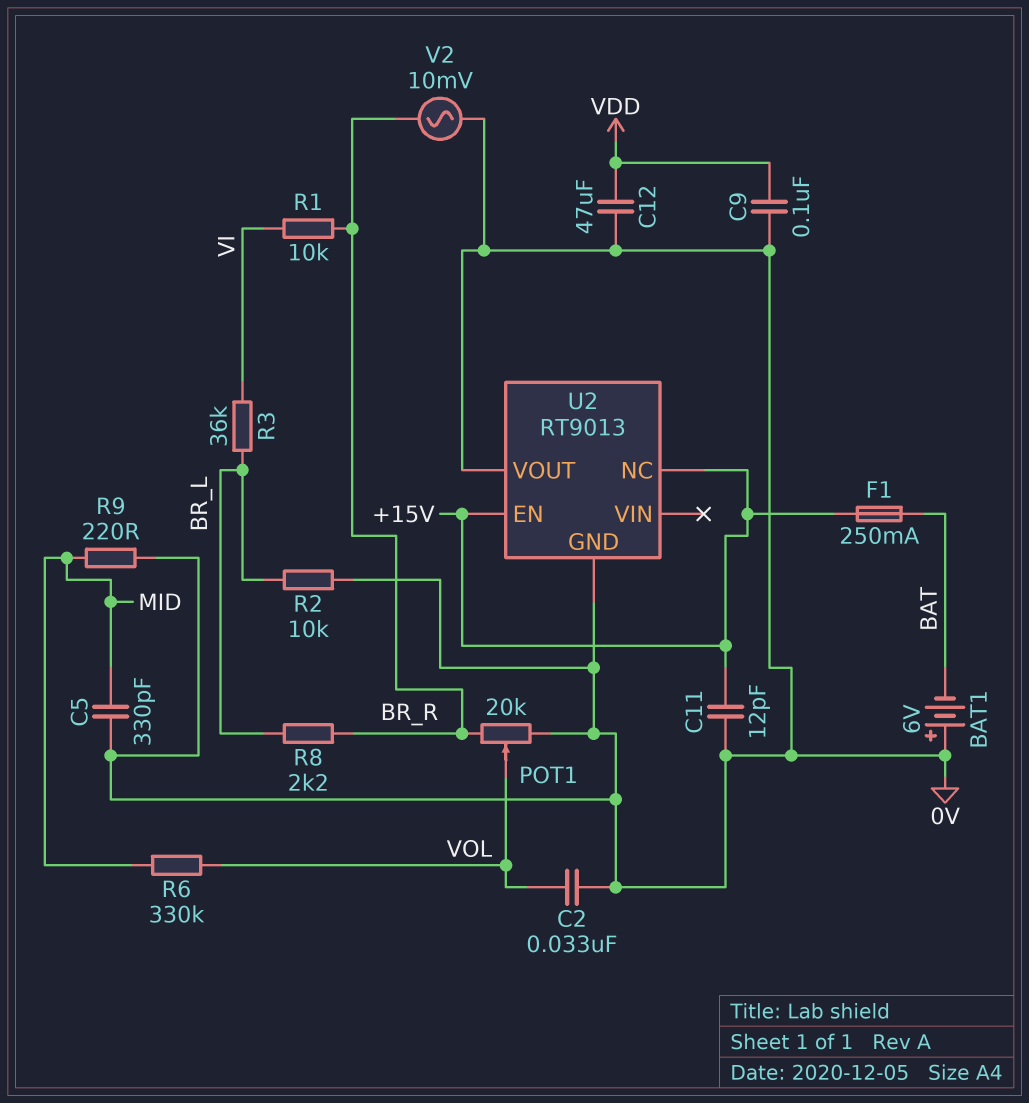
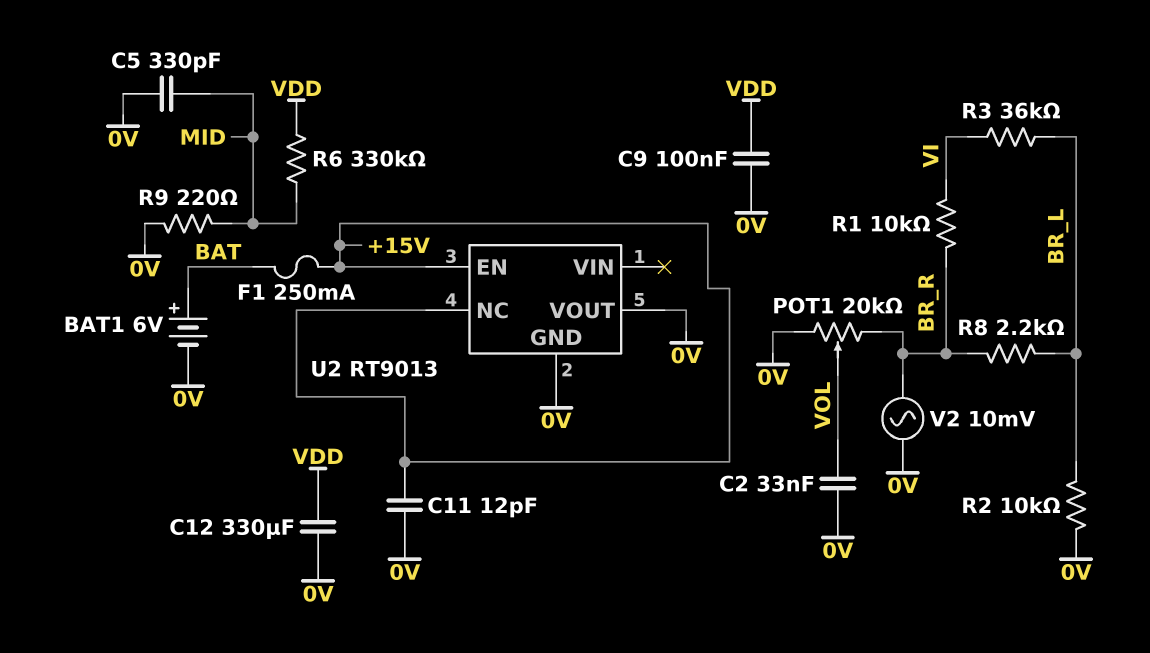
BAT1: 6V (plus 0V, minus BAT) -> 6V (plus BAT, minus 0V)
C12: 47uF (0V, VDD) -> 330uF (0V, VDD)
R6: 330k (MID, VOL) -> 330k (MID, VDD)

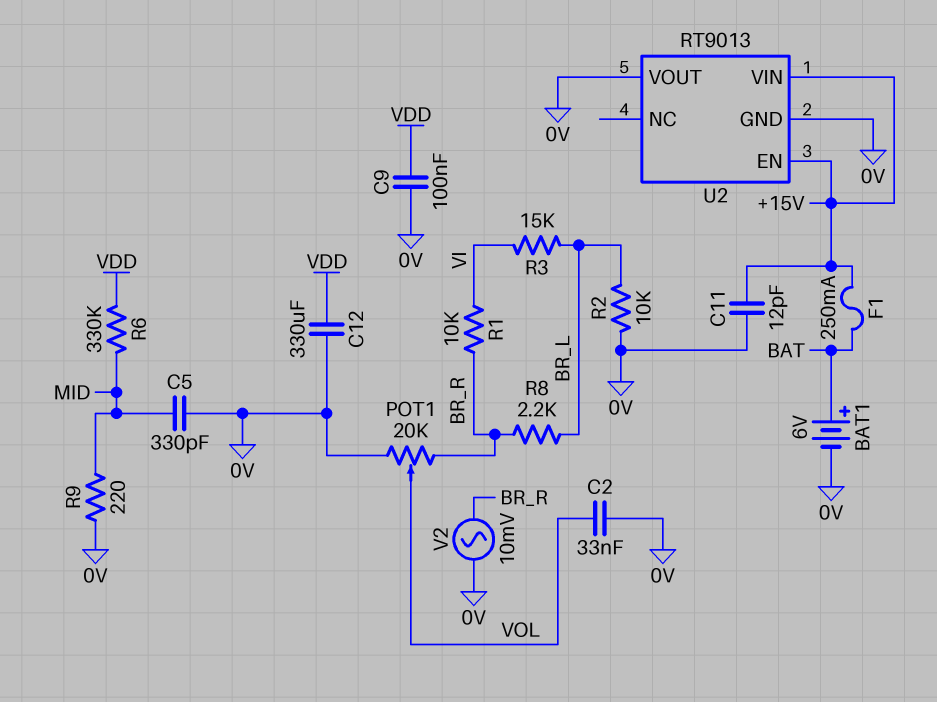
R3: 36k (BR_L, VI) -> 15k (BR_L, VI)
U2 pin NC: +15V -> none
U2 pin VIN: none -> +15V

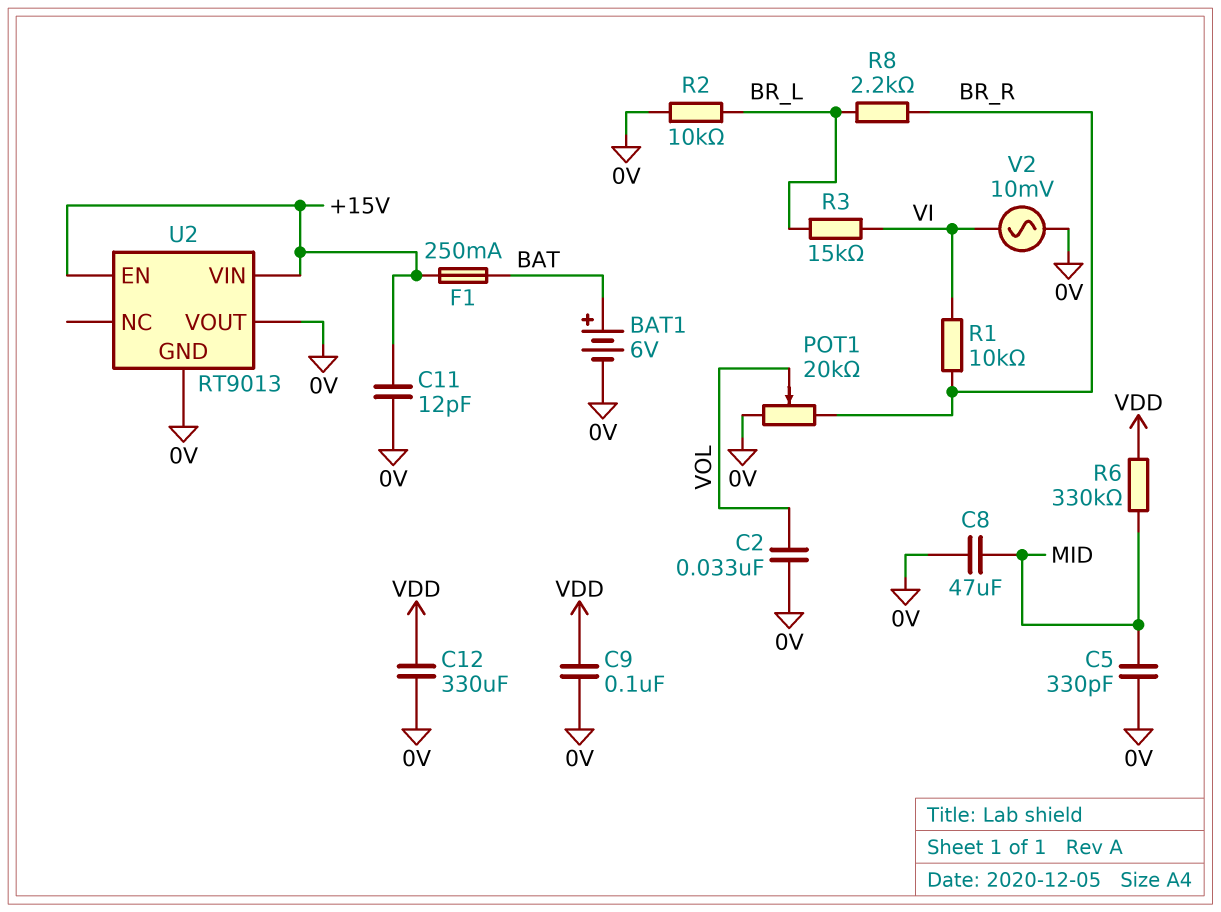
C8: none -> 47uF (0V, MID)
R9: 220 (0V, MID) -> none
V2: AC 10mV (0V, BR_R) -> AC 10mV (0V, VI)

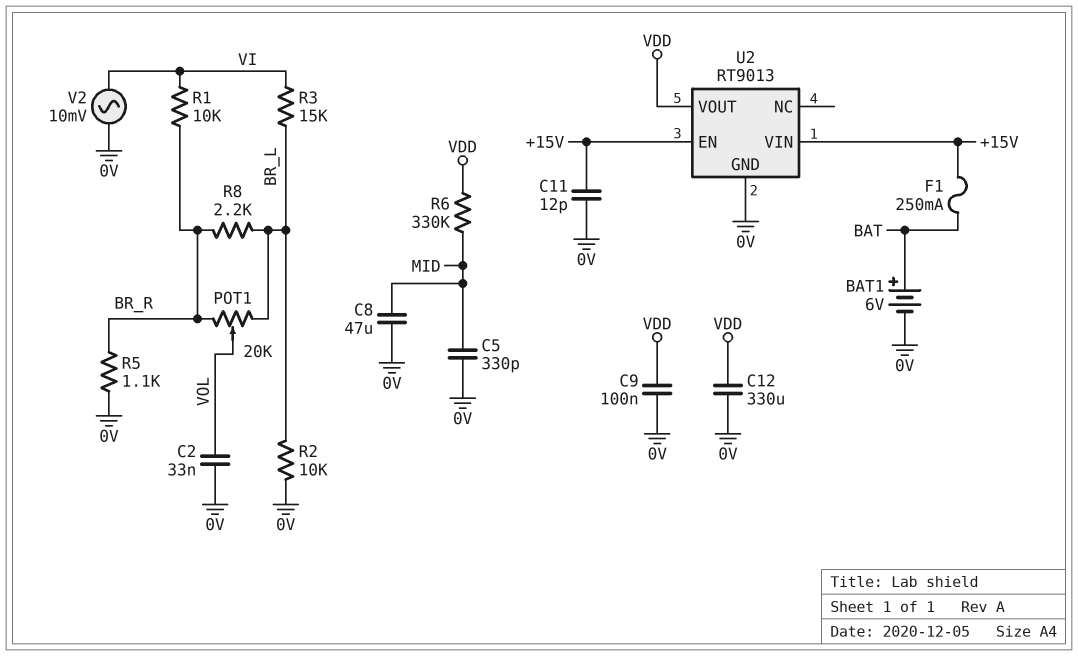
POT1: 20k (0V, BR_R, wiper VOL) -> 20k (BR_L, BR_R, wiper VOL)
R5: none -> 1.1k (0V, BR_R)
U2 pin VOUT: 0V -> VDD

